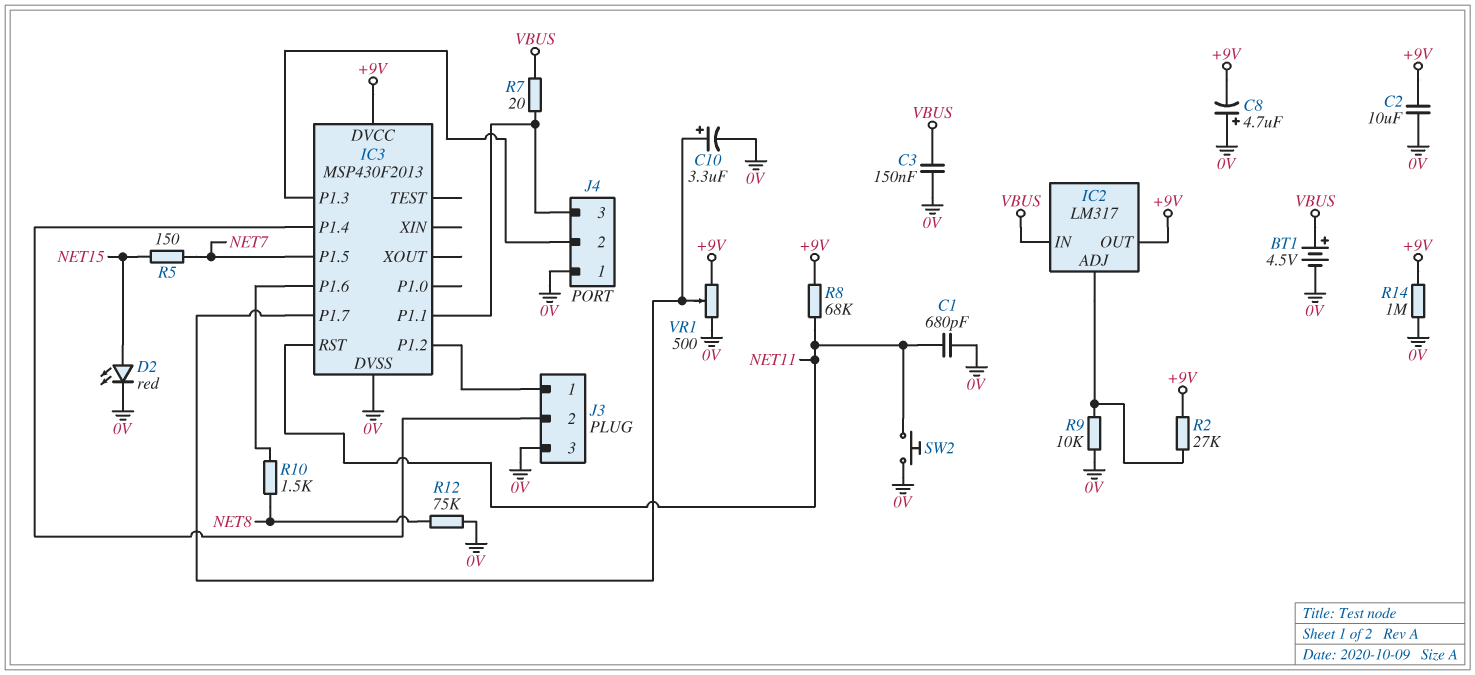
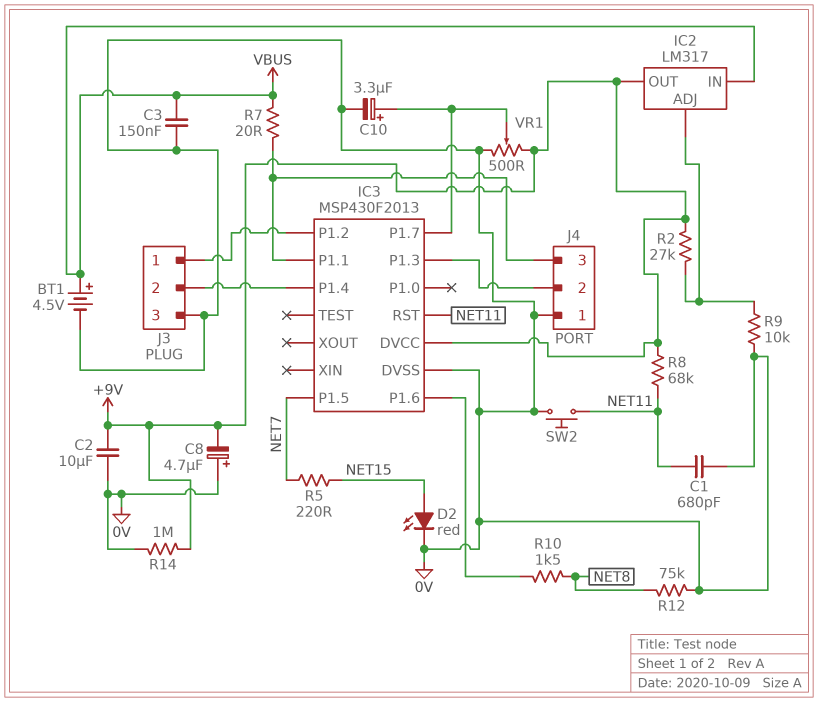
R5: 150 (NET7, NET15) -> 220 (NET7, NET15)

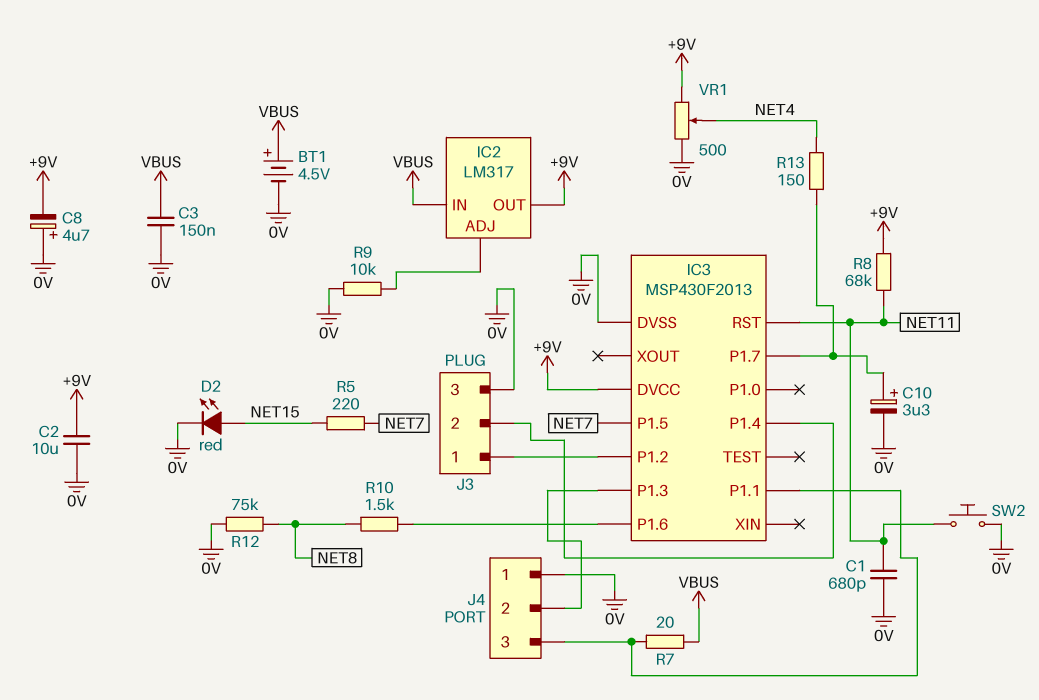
R2: 27k (+9V, IC2/ADJ) -> none
R13: none -> 150 (IC3/P1.7, NET4)
R14: 1M (+9V, 0V) -> none
VR1: 500 (+9V, 0V, wiper IC3/P1.7) -> 500 (+9V, 0V, wiper NET4)

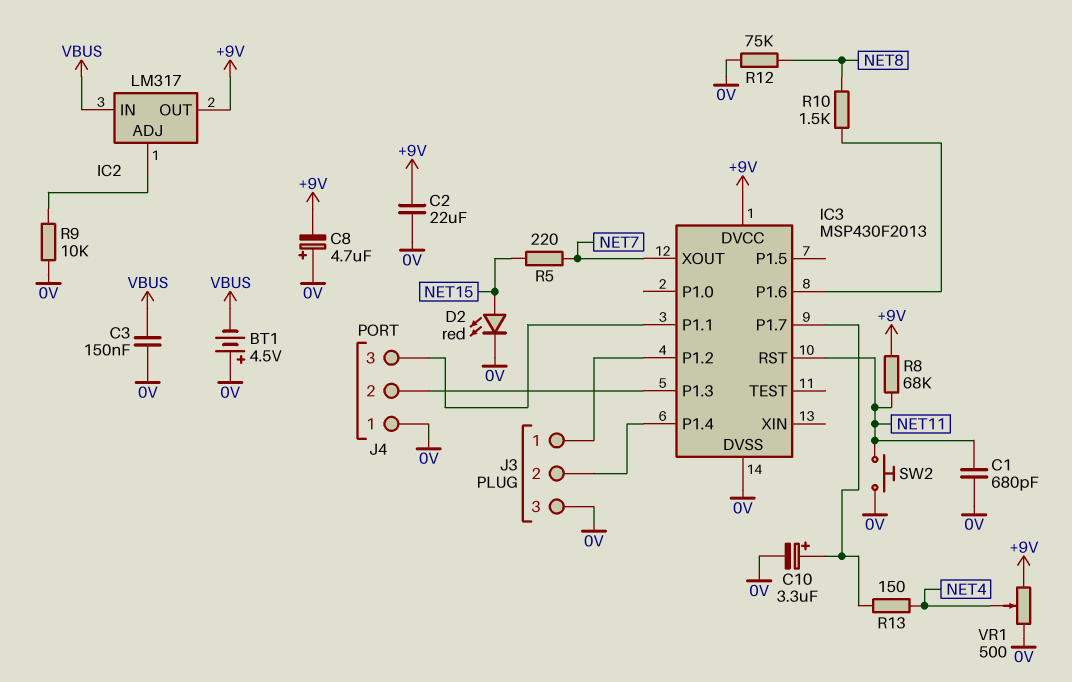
BT1: 4.5V (plus VBUS, minus 0V) -> 4.5V (plus 0V, minus VBUS)
C2: 10uF (+9V, 0V) -> 22uF (+9V, 0V)
IC3 pin P1.5: NET7 -> none
IC3 pin XOUT: none -> NET7
R7: 20 (IC3/P1.1, VBUS) -> none

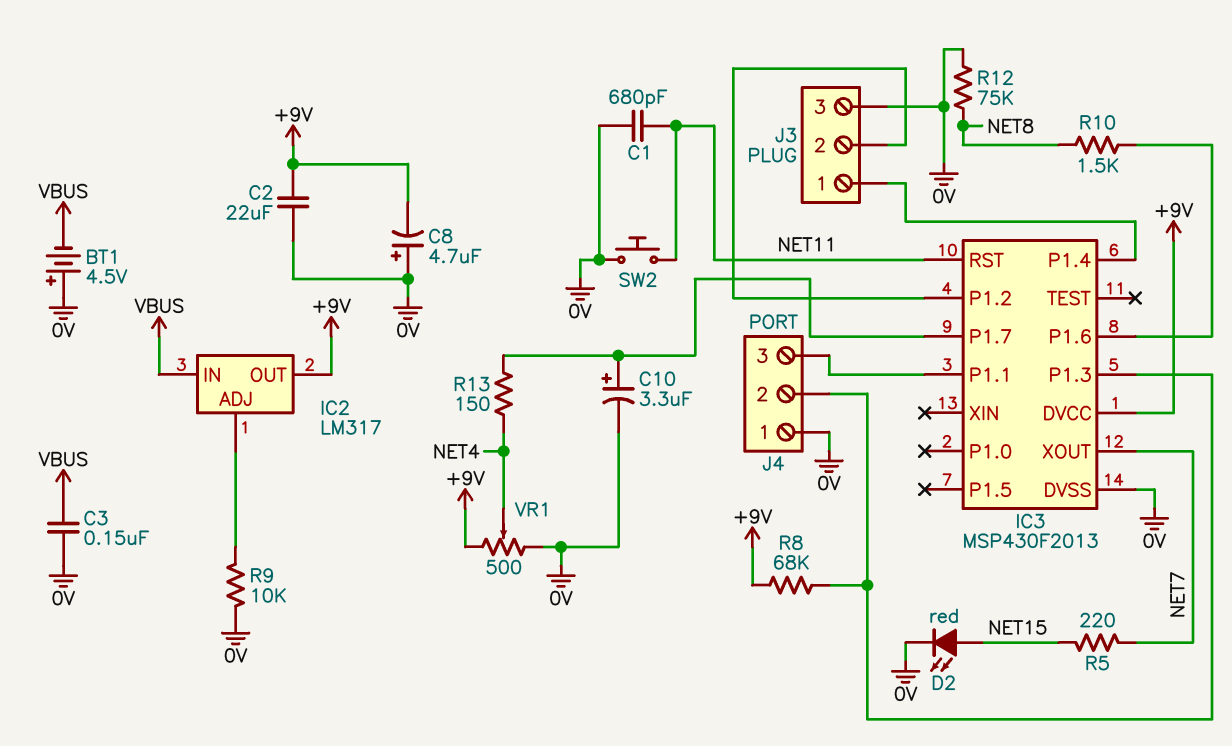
J3 pin 1: IC3/P1.2 -> IC3/P1.4
J3 pin 2: IC3/P1.4 -> IC3/P1.2
R8: 68k (+9V, NET11) -> 68k (+9V, IC3/P1.3)

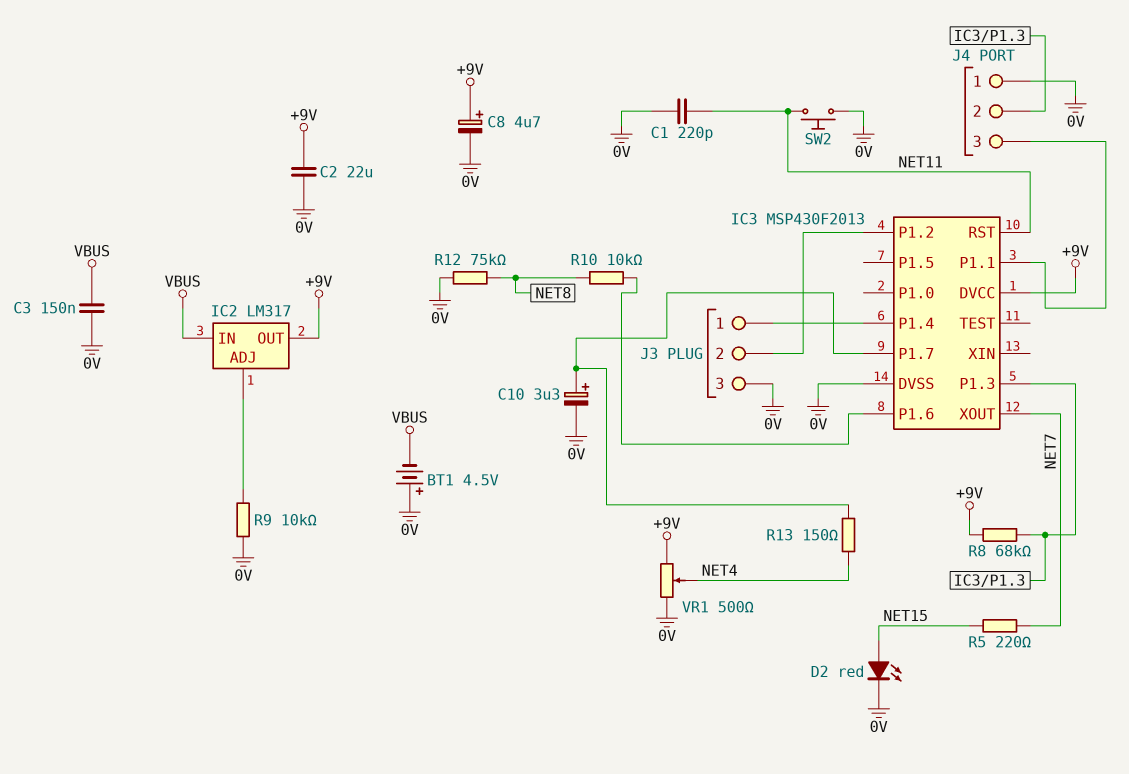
C1: 680pF (0V, NET11) -> 220pF (0V, NET11)
C8: 4.7uF (plus 0V, minus +9V) -> 4.7uF (plus +9V, minus 0V)
R10: 1.5k (IC3/P1.6, NET8) -> 10k (IC3/P1.6, NET8)

